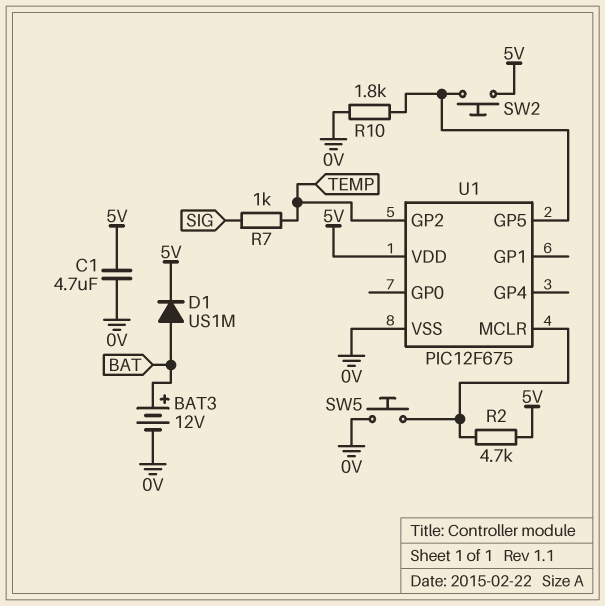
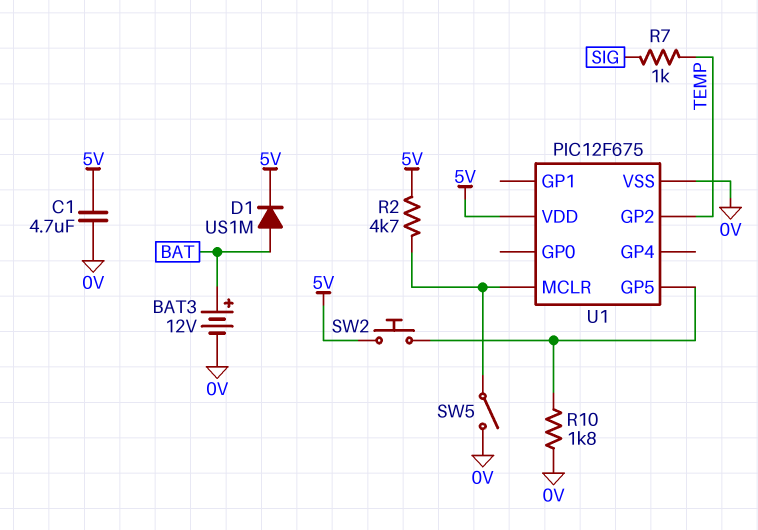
SW5: button (0V, U1/MCLR) -> switch (0V, U1/MCLR)

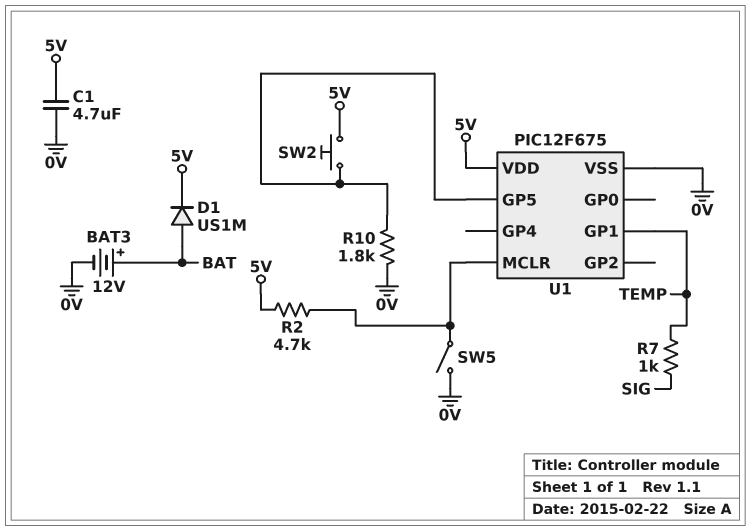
U1 pin GP1: none -> TEMP
U1 pin GP2: TEMP -> none

